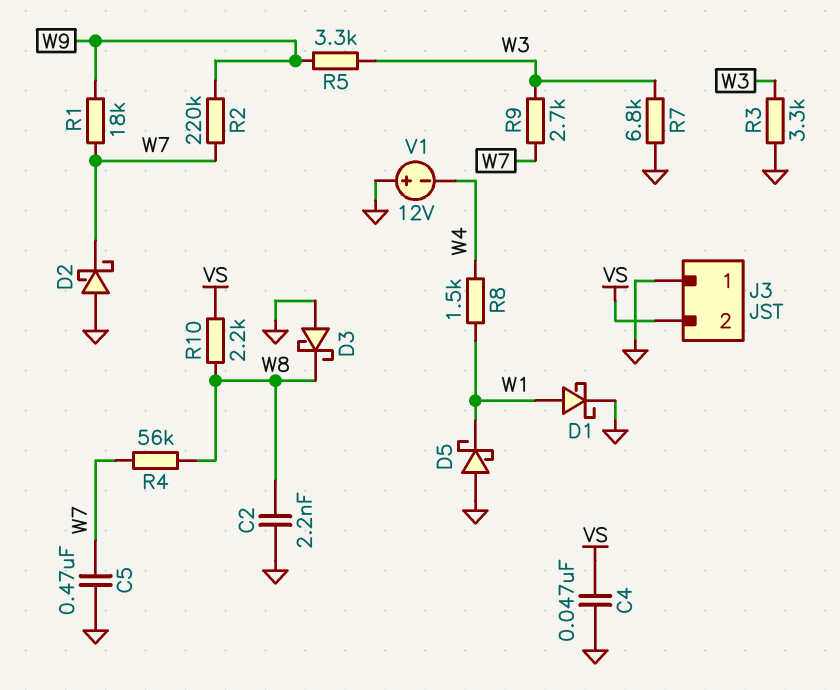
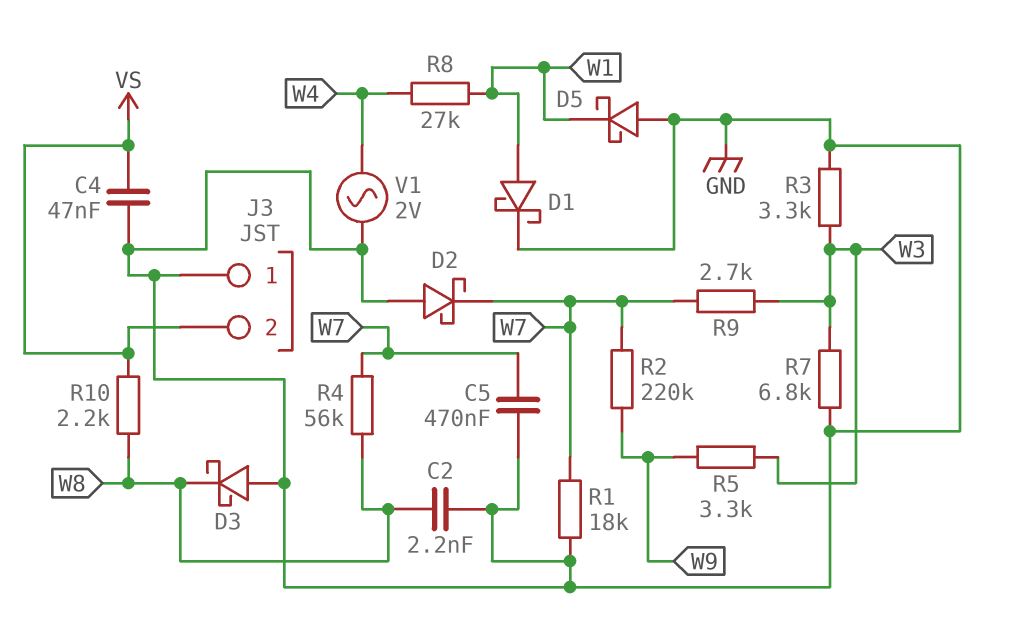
R1: 18k (W7, W9) -> 18k (GND, W7)
R8: 1.5k (W1, W4) -> 27k (W1, W4)
V1: 12V (plus GND, minus W4) -> AC 2V (GND, W4)

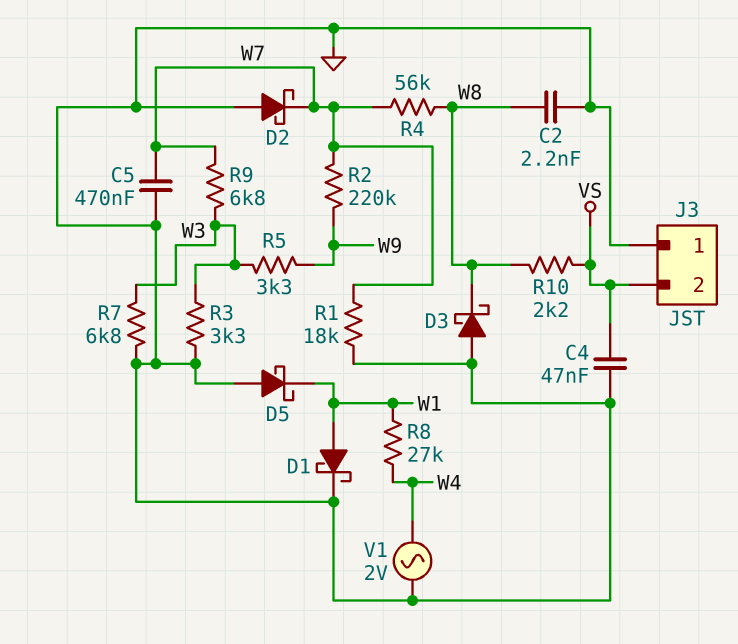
R9: 2.7k (W3, W7) -> 6.8k (W3, W7)

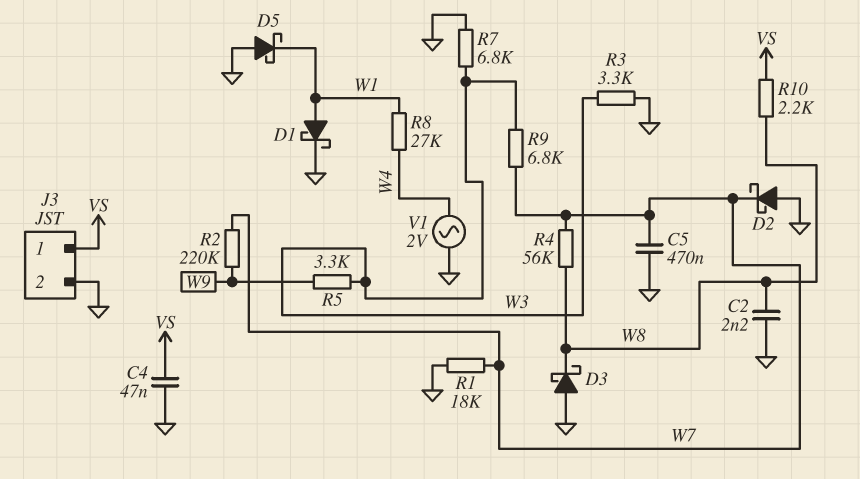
J3 pin 1: GND -> VS
J3 pin 2: VS -> GND

